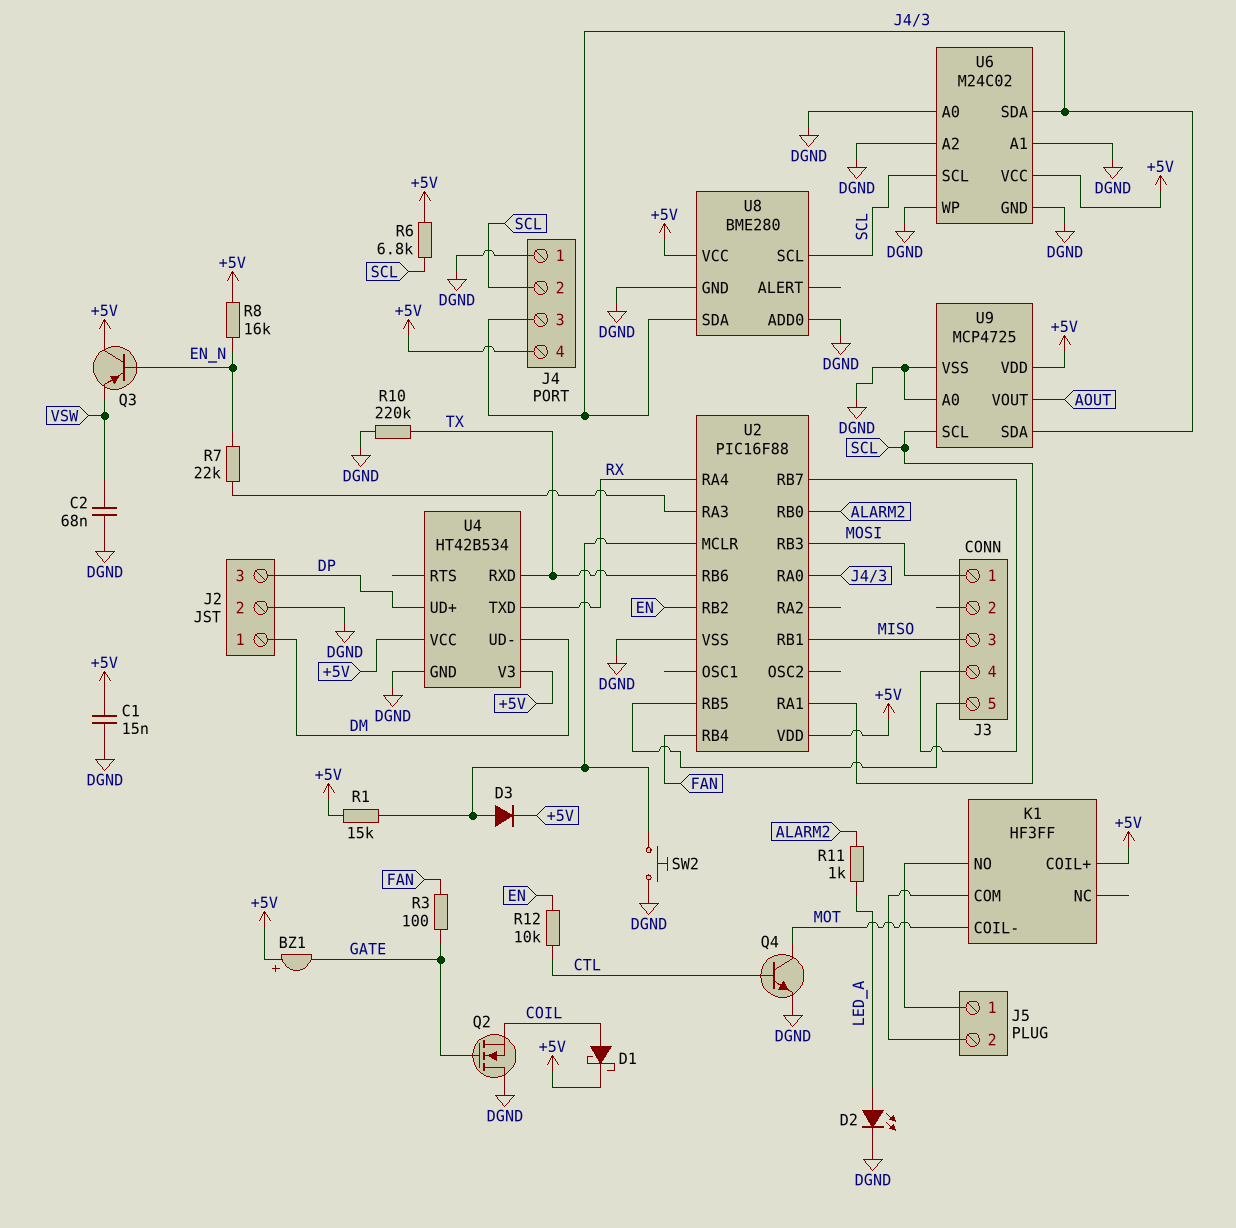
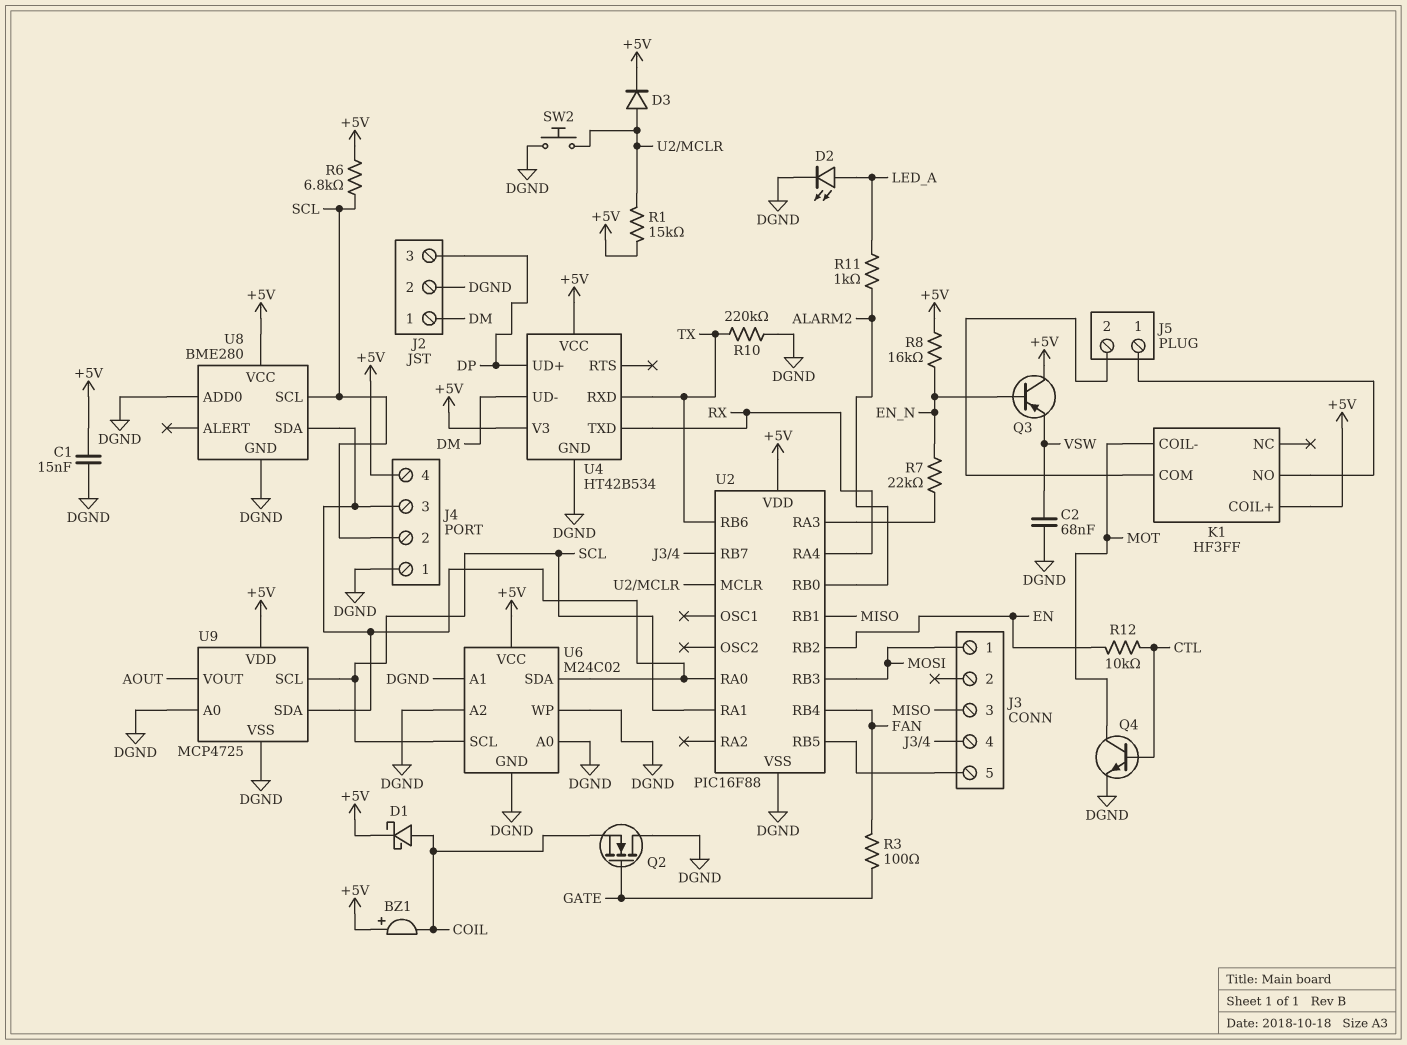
BZ1: buzzer (plus +5V, minus GATE) -> buzzer (plus +5V, minus COIL)

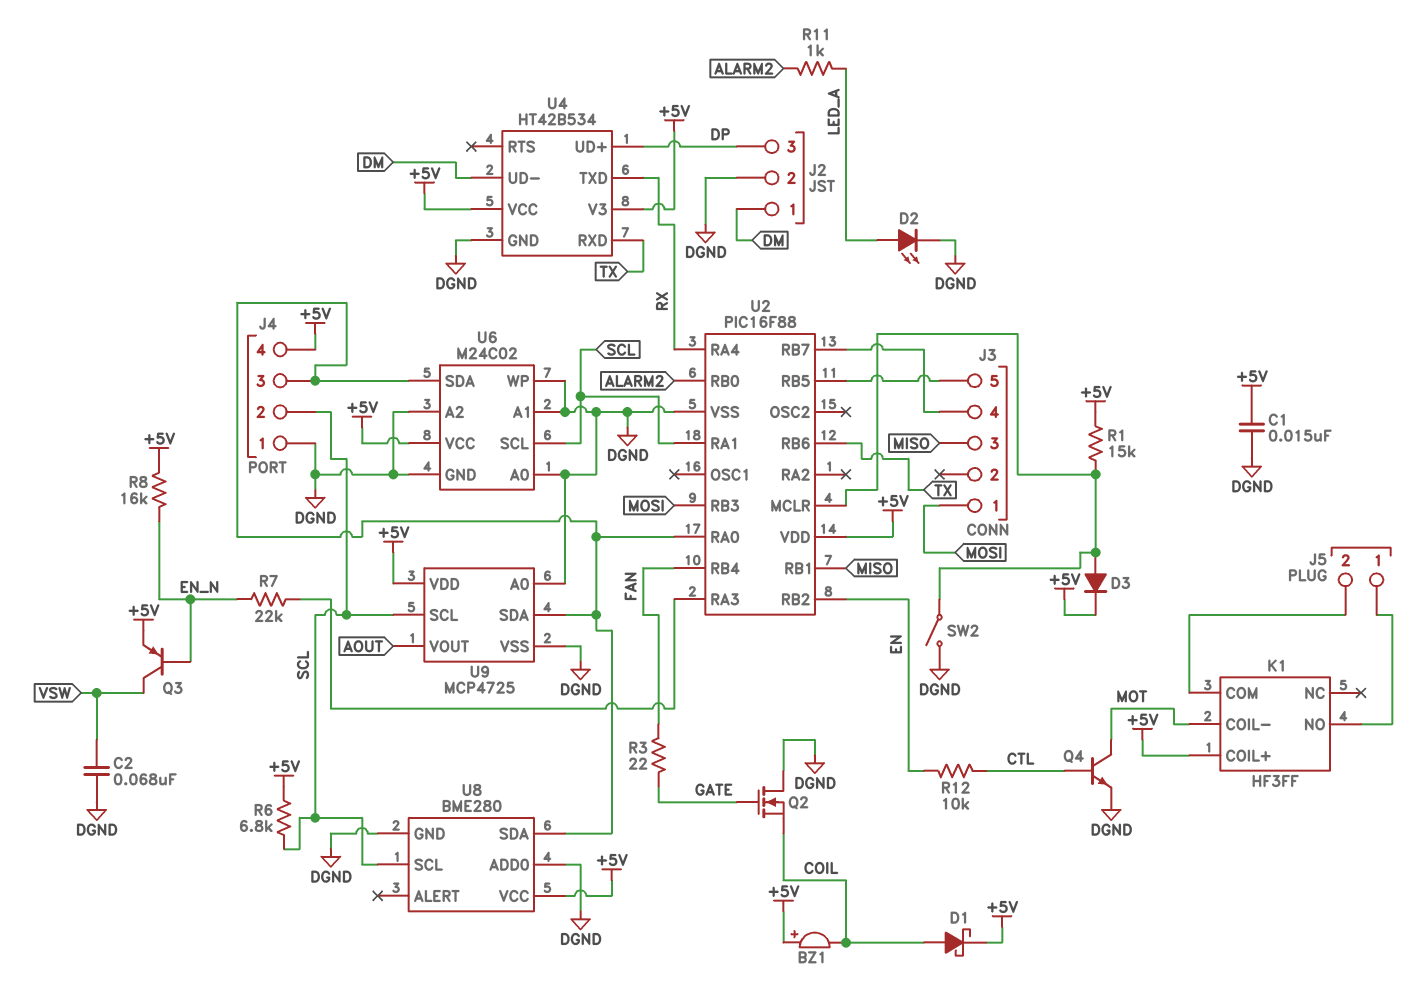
Q3: PNP (B EN_N, C +5V, E VSW) -> PNP (B EN_N, C VSW, E +5V)
R3: 100 (FAN, GATE) -> 22 (FAN, GATE)
R10: 220k (DGND, TX) -> none
SW2: button (DGND, U2/MCLR) -> switch (DGND, U2/MCLR)

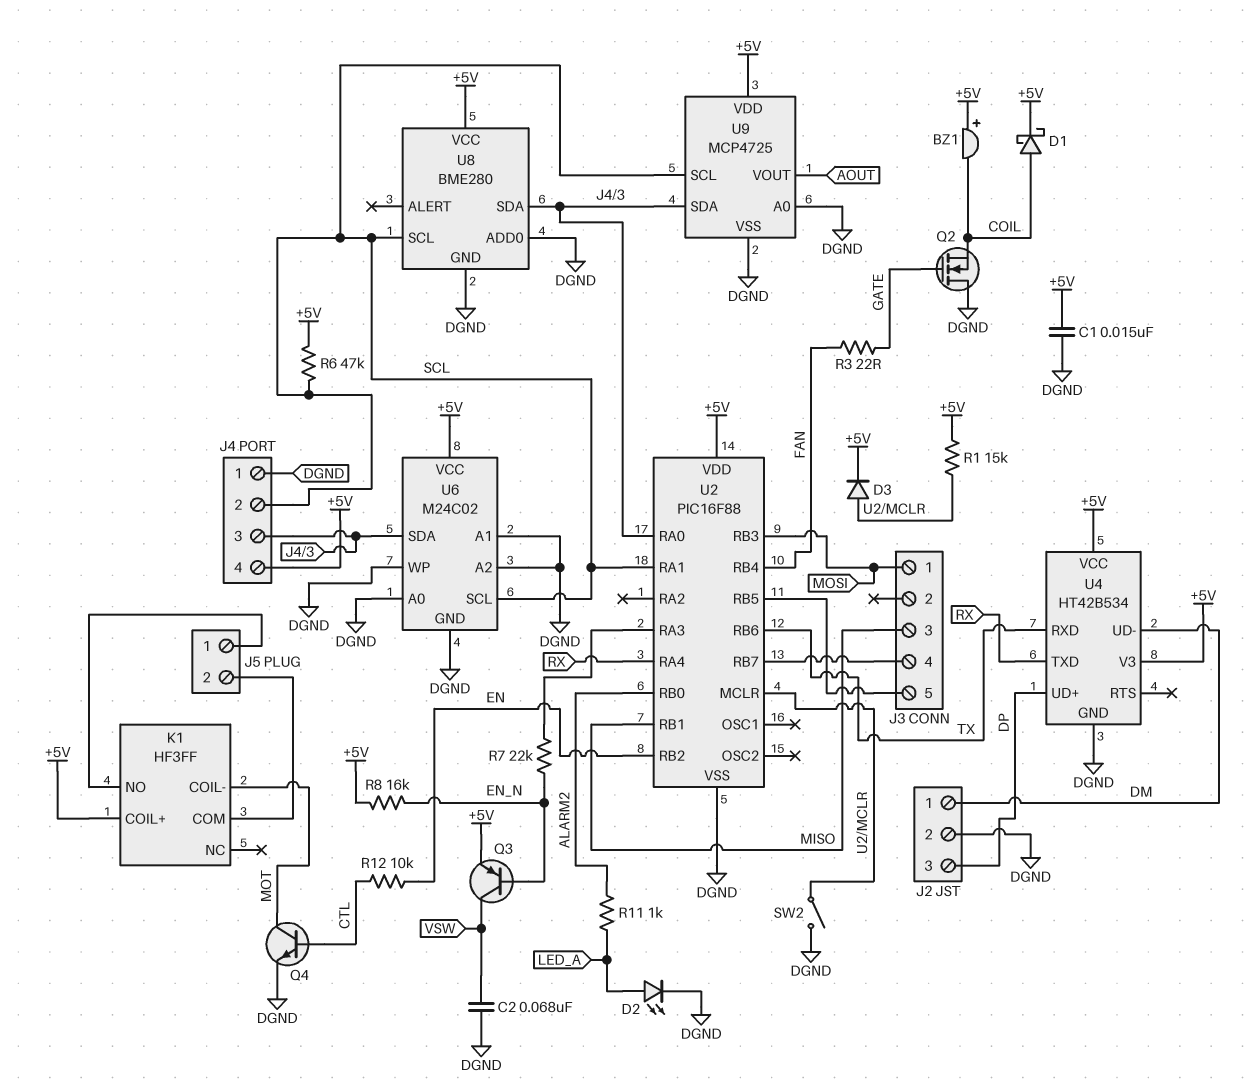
R6: 6.8k (+5V, SCL) -> 47k (+5V, SCL)

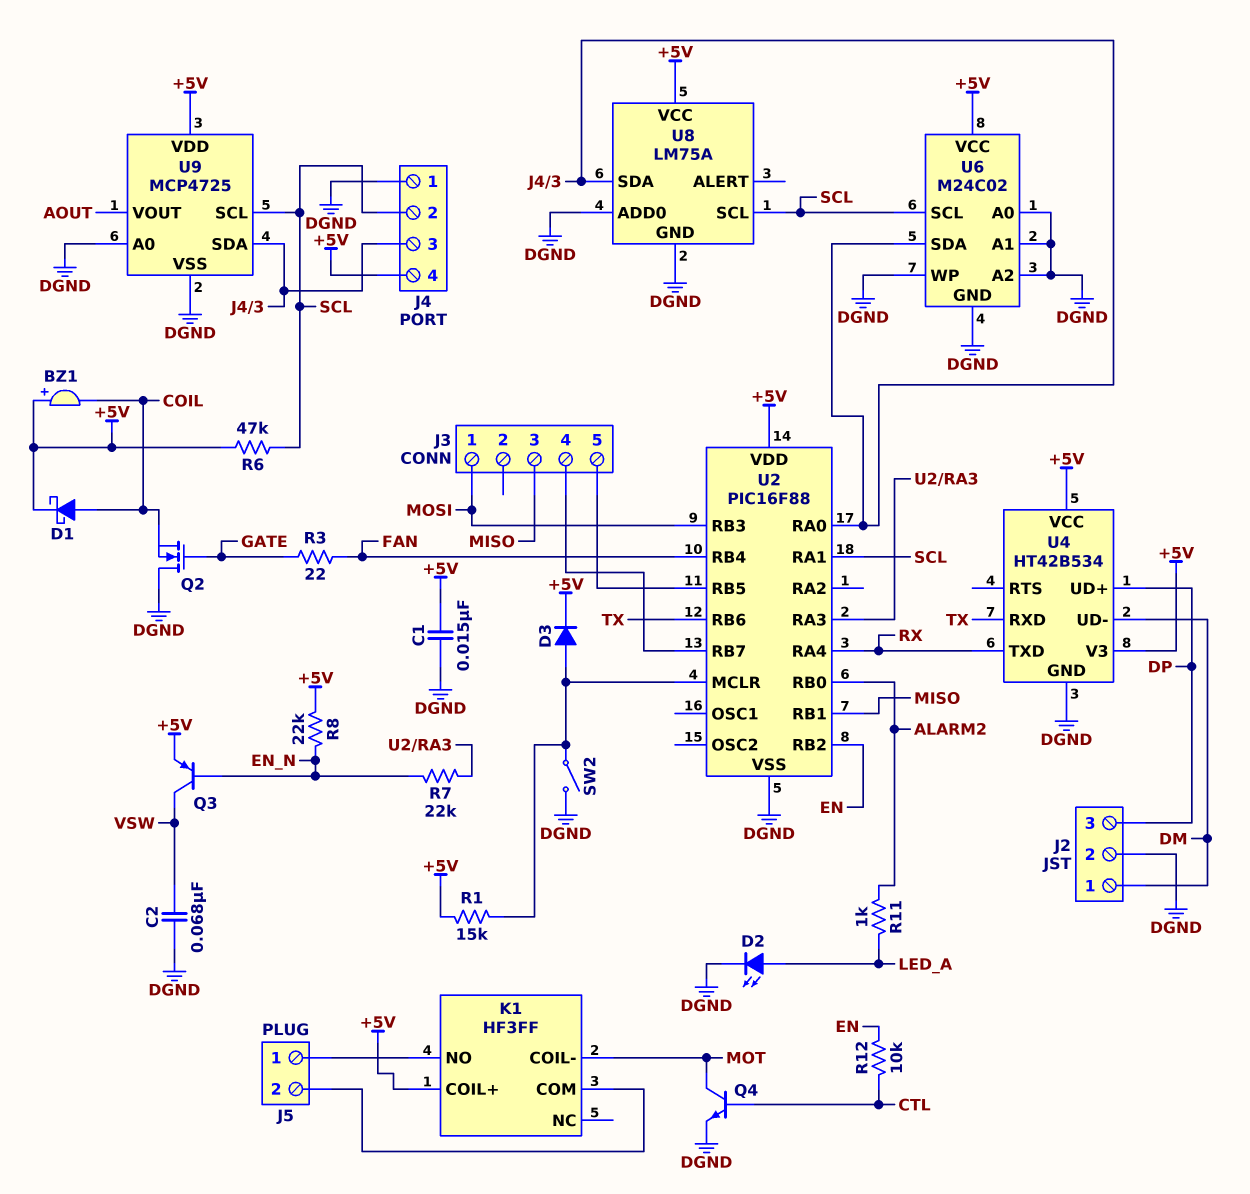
R8: 16k (+5V, EN_N) -> 22k (+5V, EN_N)
U8: BME280 -> LM75A

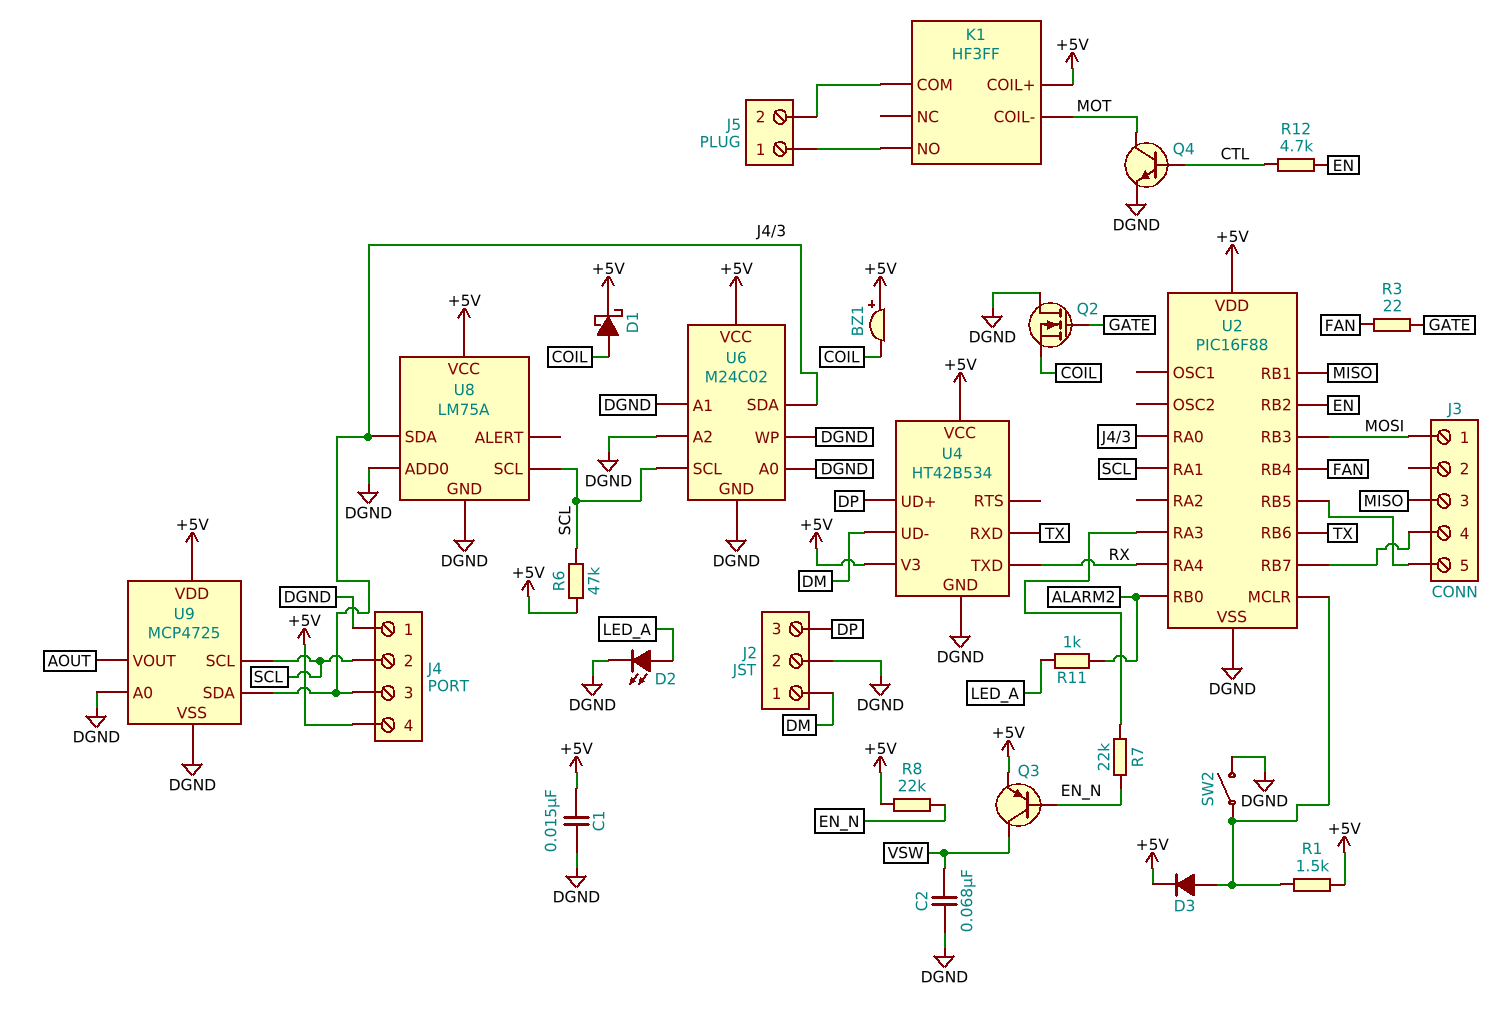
R1: 15k (+5V, U2/MCLR) -> 1.5k (+5V, U2/MCLR)
R12: 10k (CTL, EN) -> 4.7k (CTL, EN)

